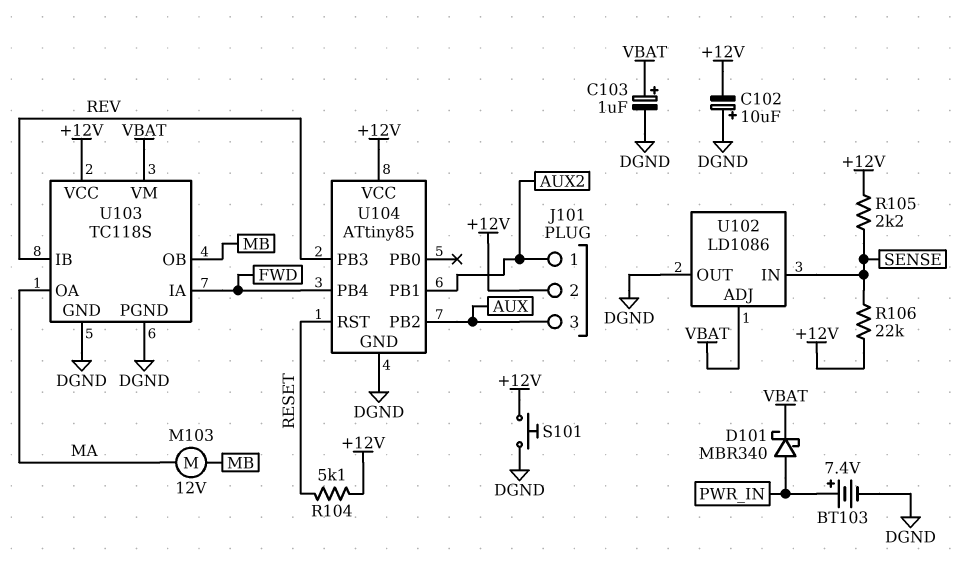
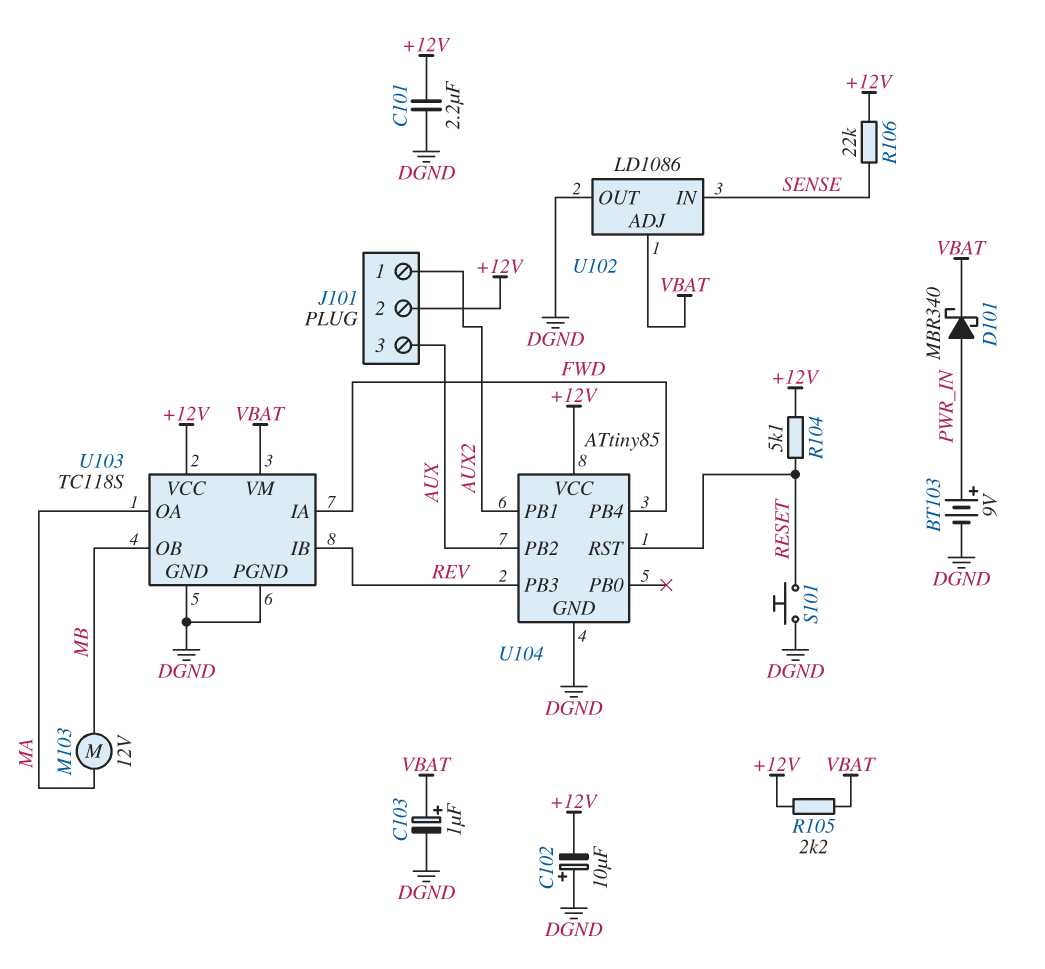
BT103: 7.4V (plus PWR_IN, minus DGND) -> 9V (plus PWR_IN, minus DGND)
C101: none -> 2.2uF (+12V, DGND)
R105: 2.2k (+12V, SENSE) -> 2.2k (+12V, VBAT)
S101: button (+12V, DGND) -> button (DGND, RESET)

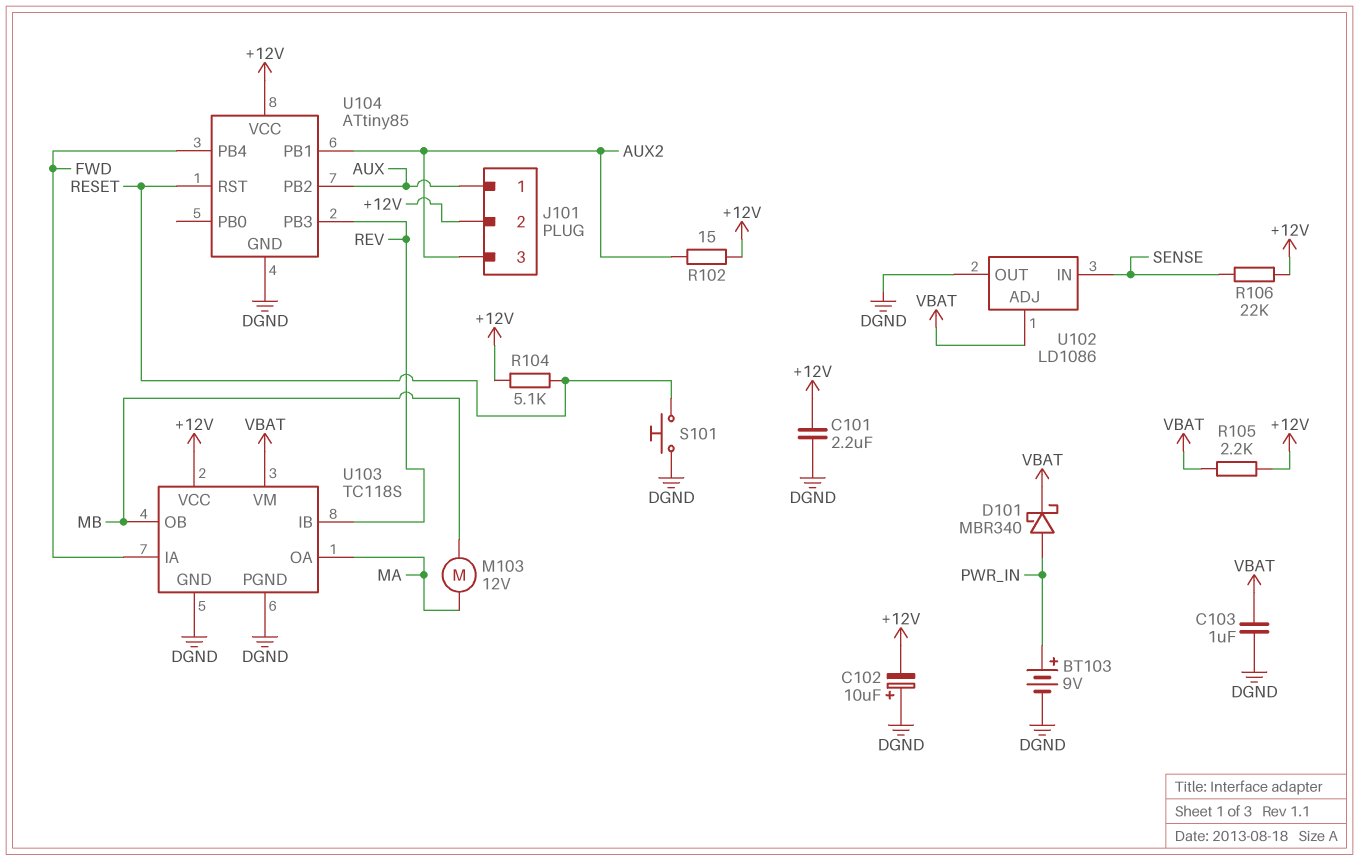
C103: 1uF (plus VBAT, minus DGND) -> 1uF (DGND, VBAT)
J101 pin 1: AUX2 -> AUX
J101 pin 3: AUX -> AUX2
R102: none -> 15 (+12V, AUX2)

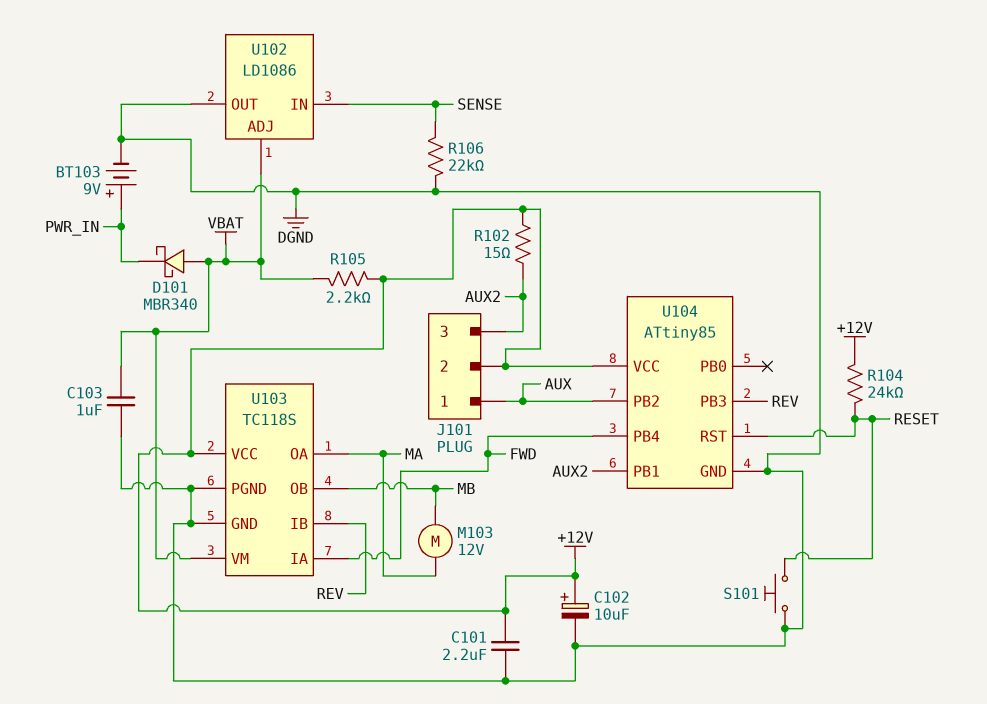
C102: 10uF (plus DGND, minus +12V) -> 10uF (plus +12V, minus DGND)
D101: schottky MBR340 (A PWR_IN, K VBAT) -> schottky MBR340 (A VBAT, K PWR_IN)
R104: 5.1k (+12V, RESET) -> 24k (+12V, RESET)
R106: 22k (+12V, SENSE) -> 22k (DGND, SENSE)

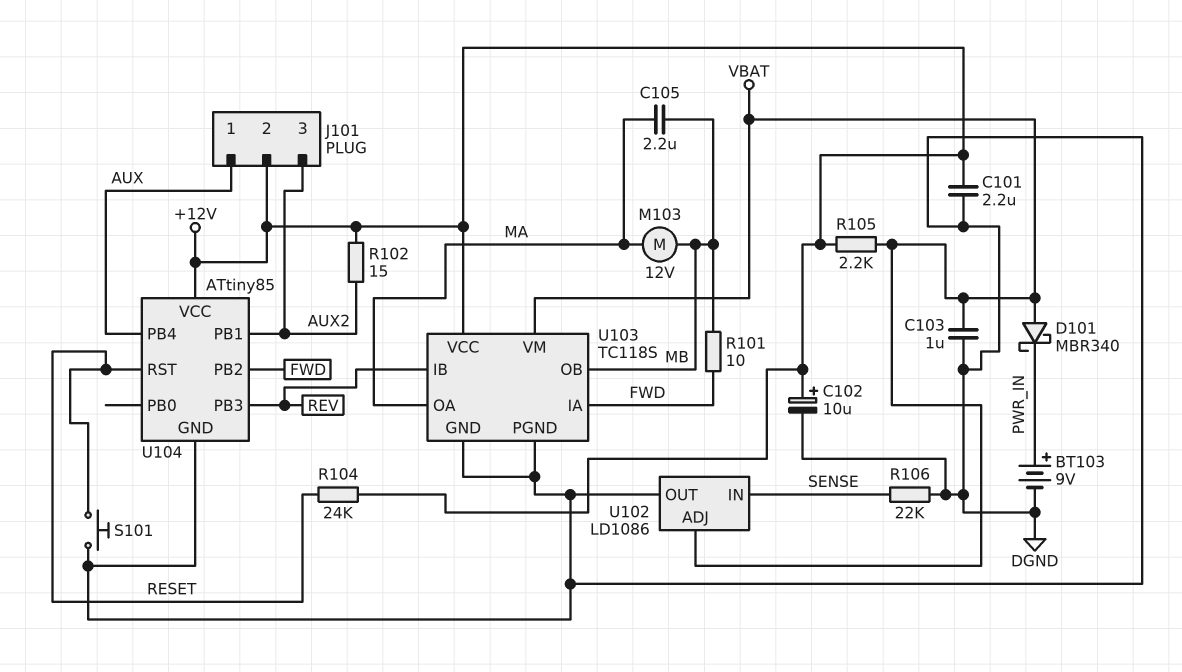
C105: none -> 2.2uF (MA, MB)
R101: none -> 10 (FWD, MB)
U104 pin PB2: AUX -> FWD
U104 pin PB4: FWD -> AUX

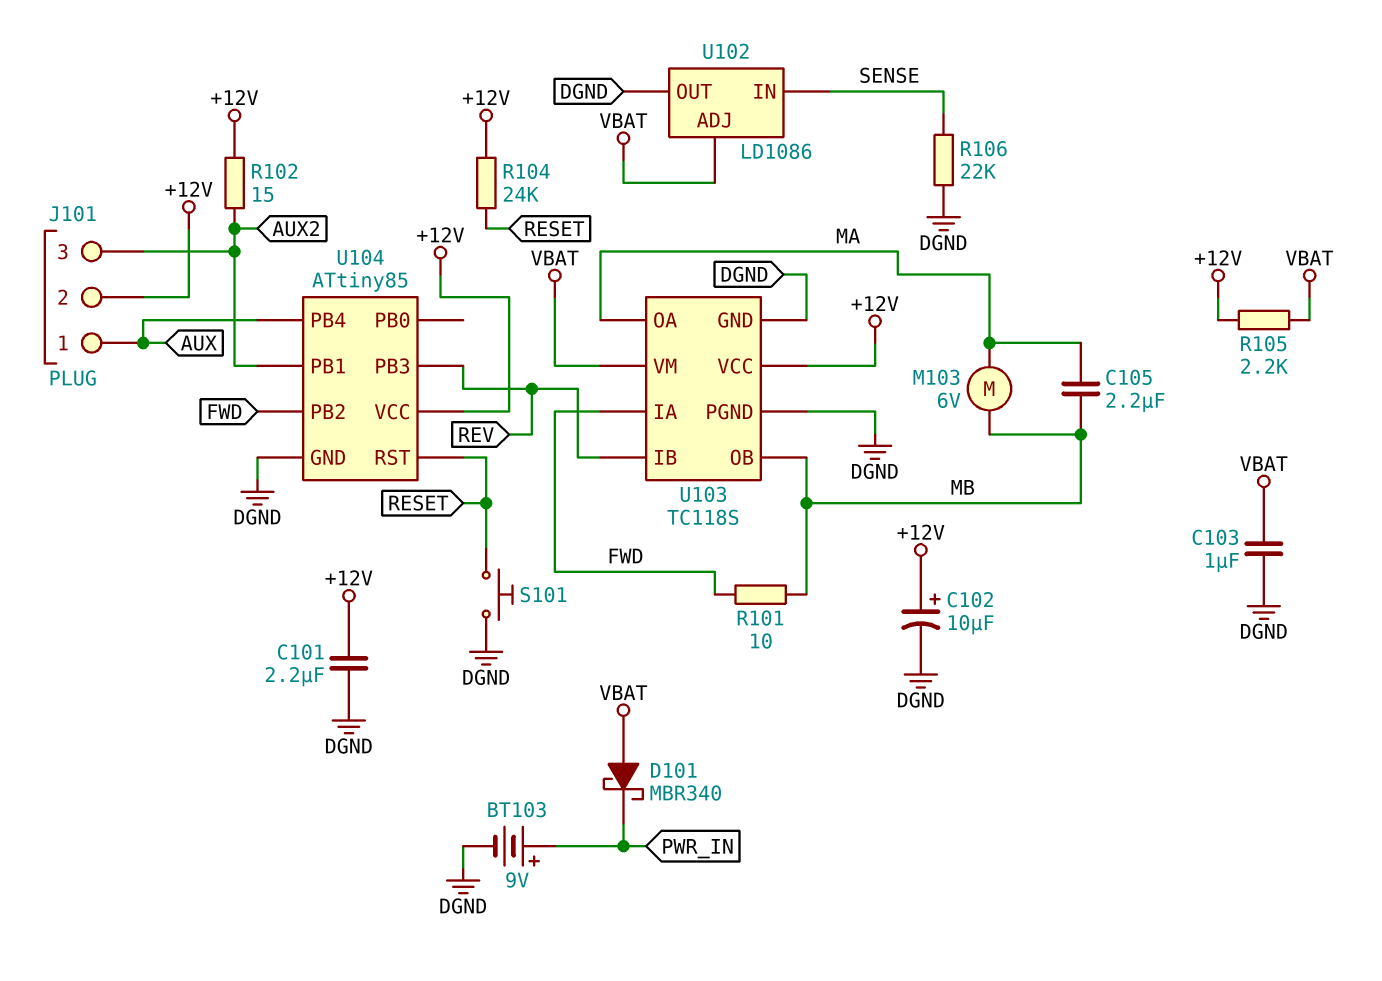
M103: motor 12V (MA, MB) -> motor 6V (MA, MB)

